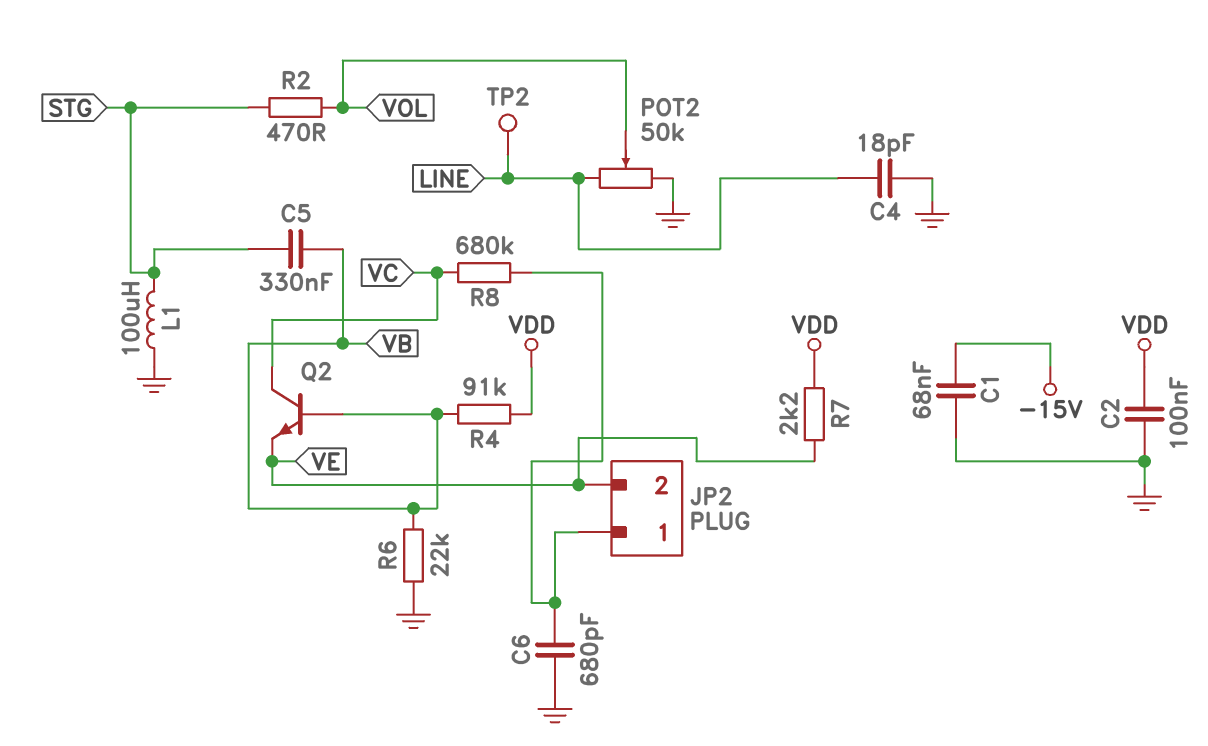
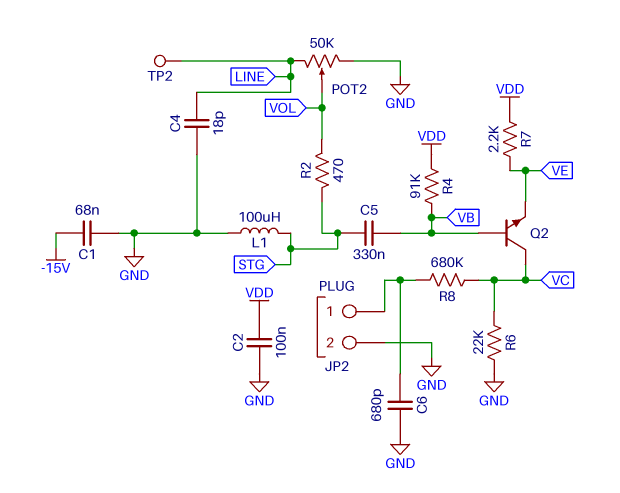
JP2 pin 2: VE -> GND
R6: 22k (GND, VB) -> 22k (GND, VC)

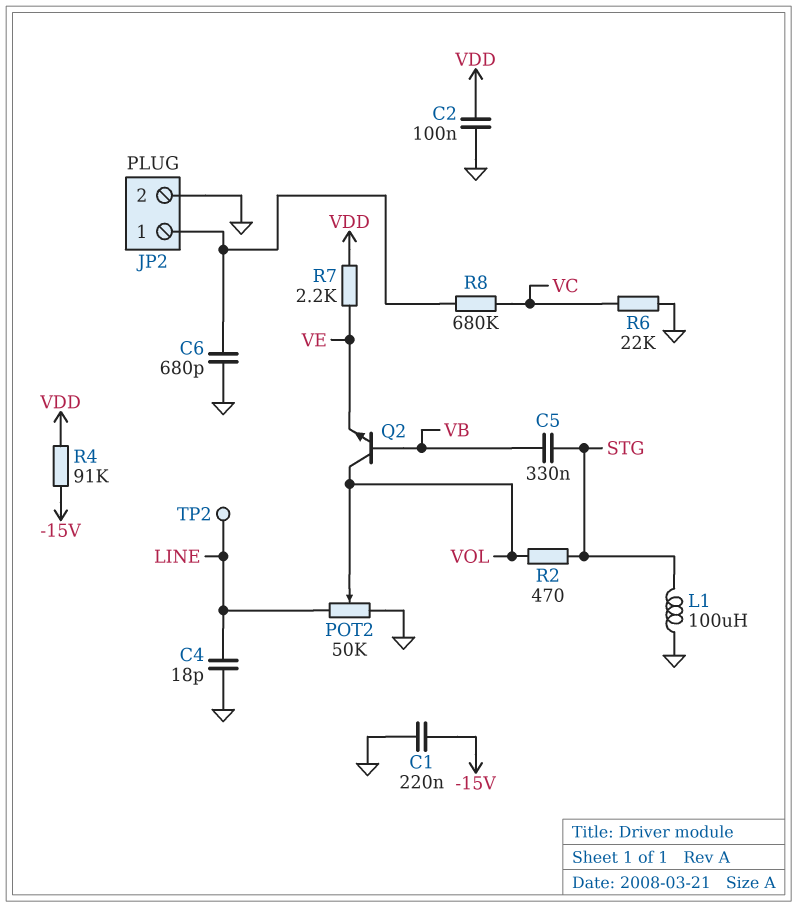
C1: 68nF (-15V, GND) -> 220nF (-15V, GND)
Q2: NPN (B VB, C VC, E VE) -> NPN (B VB, C VOL, E VE)
R4: 91k (VB, VDD) -> 91k (-15V, VDD)

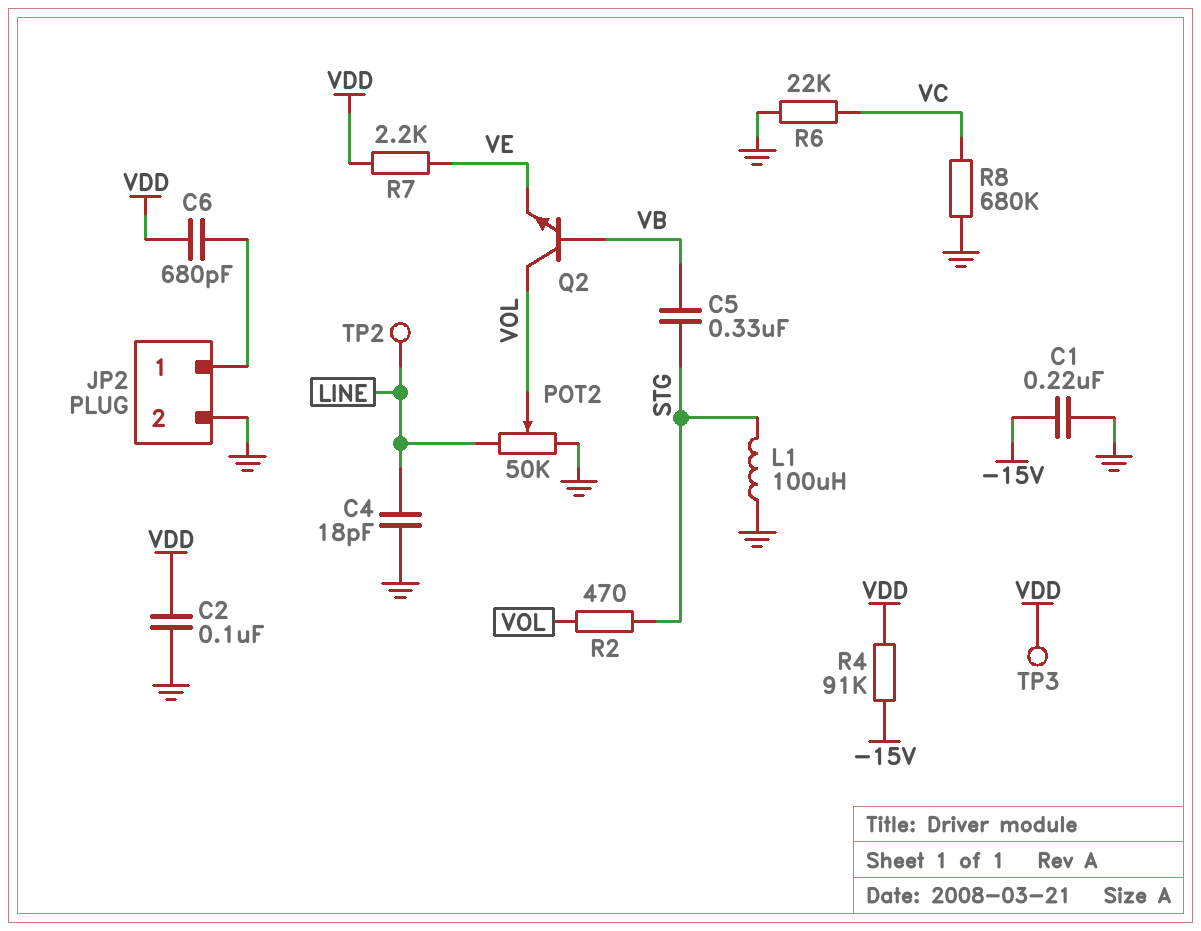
C6: 680pF (GND, JP2/1) -> 680pF (JP2/1, VDD)
R8: 680k (JP2/1, VC) -> 680k (GND, VC)
TP3: none -> test point (VDD)

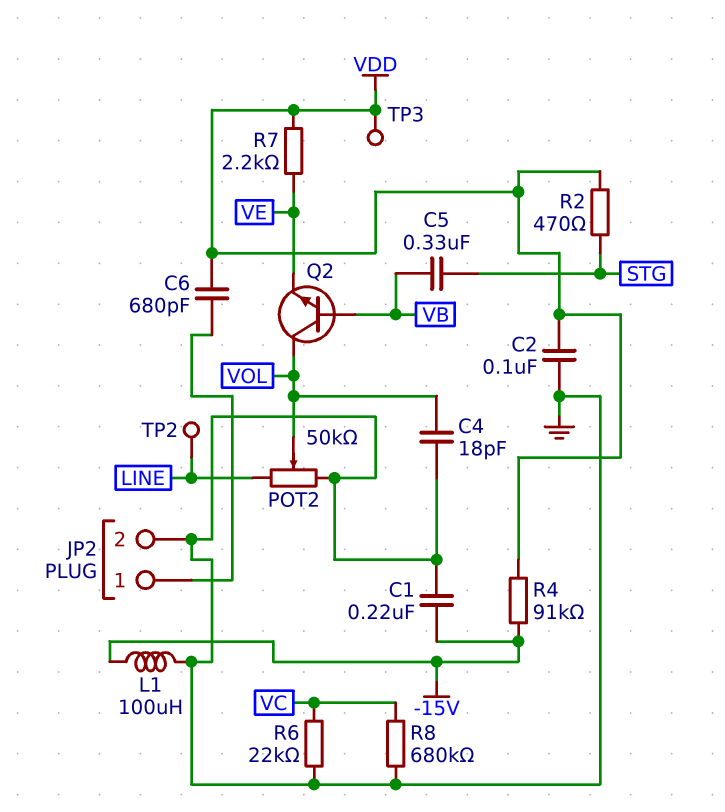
C4: 18pF (GND, LINE) -> 18pF (GND, VOL)
L1: 100uH (GND, STG) -> 100uH (-15V, GND)
R2: 470 (STG, VOL) -> 470 (STG, VDD)

